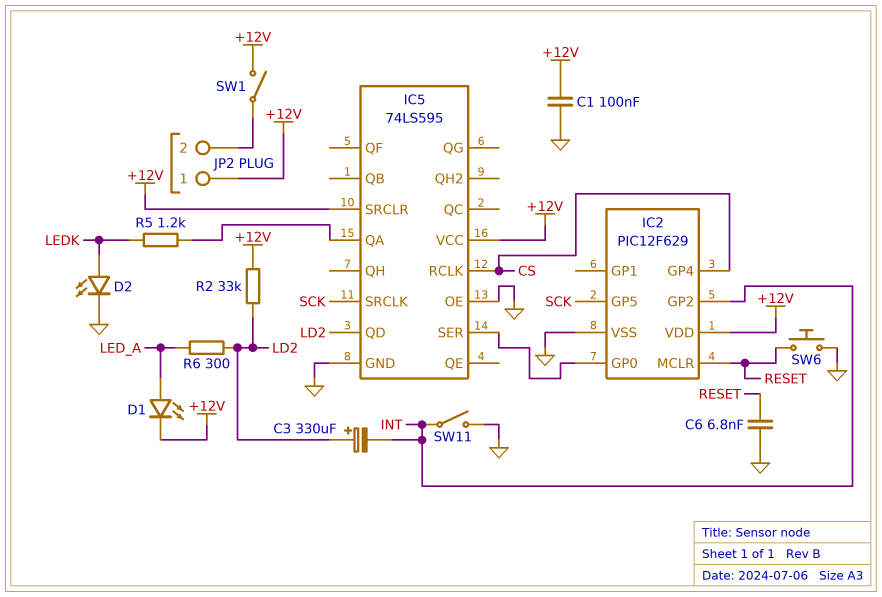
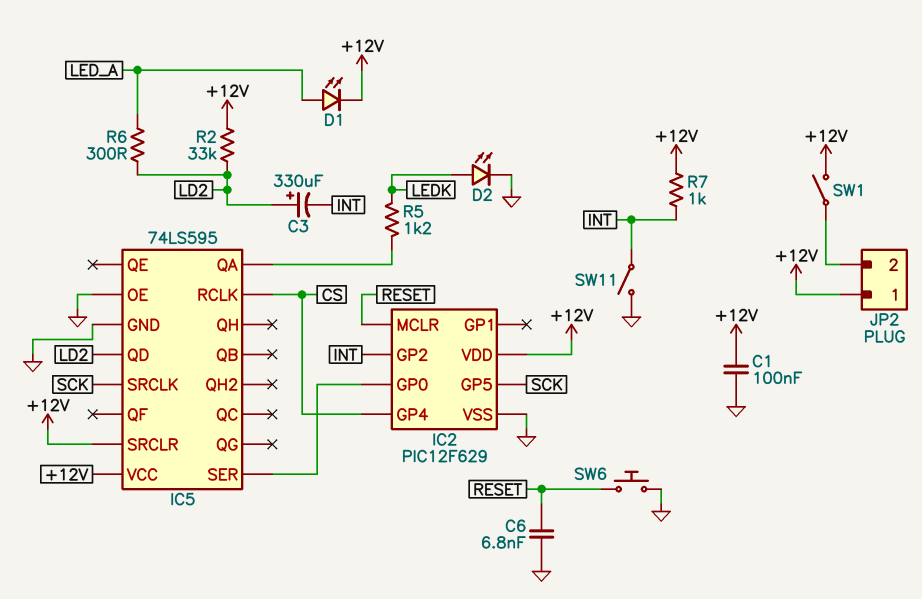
R7: none -> 1k (+12V, INT)

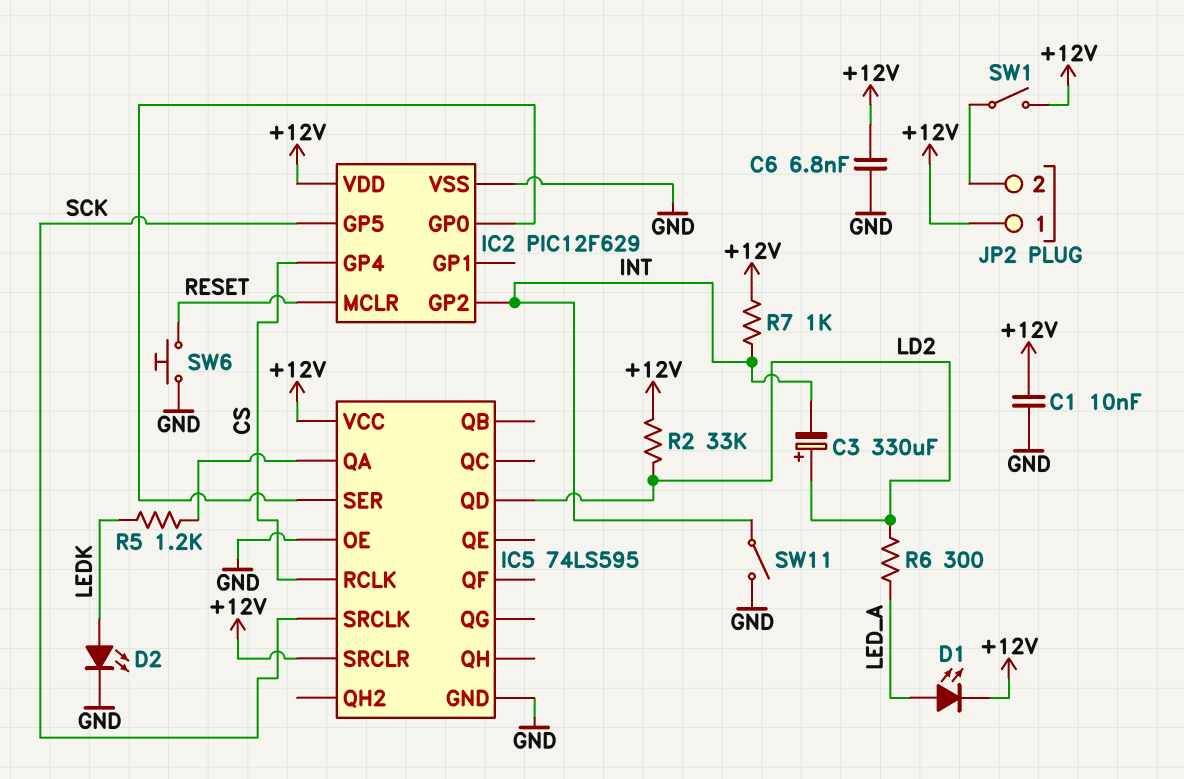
C1: 100nF (+12V, GND) -> 10nF (+12V, GND)
C6: 6.8nF (GND, RESET) -> 6.8nF (+12V, GND)

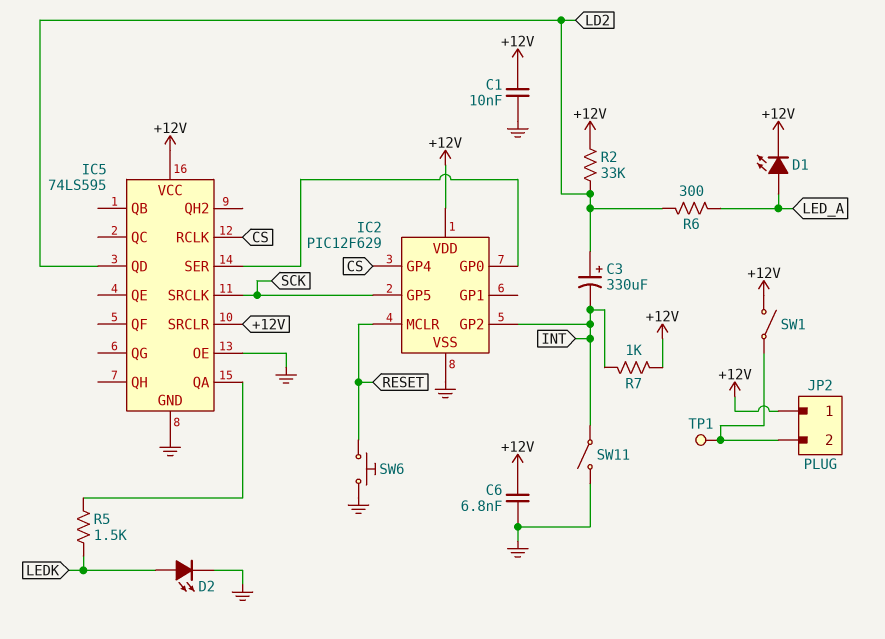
R5: 1.2k (IC5/QA, LEDK) -> 1.5k (IC5/QA, LEDK)
TP1: none -> test point (JP2/2)

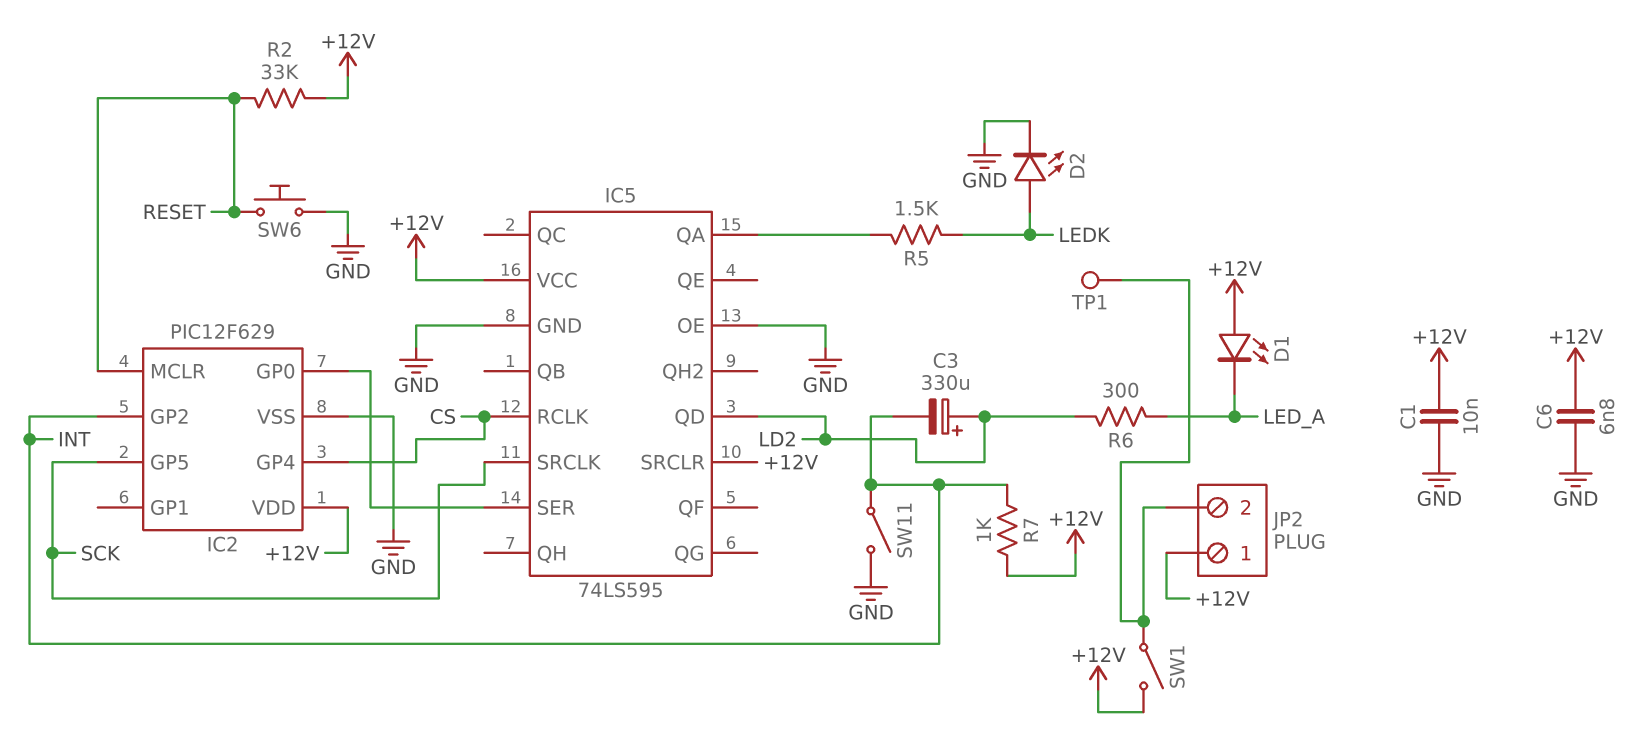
D1: LED (A LED_A, K +12V) -> LED (A +12V, K LED_A)
R2: 33k (+12V, LD2) -> 33k (+12V, RESET)

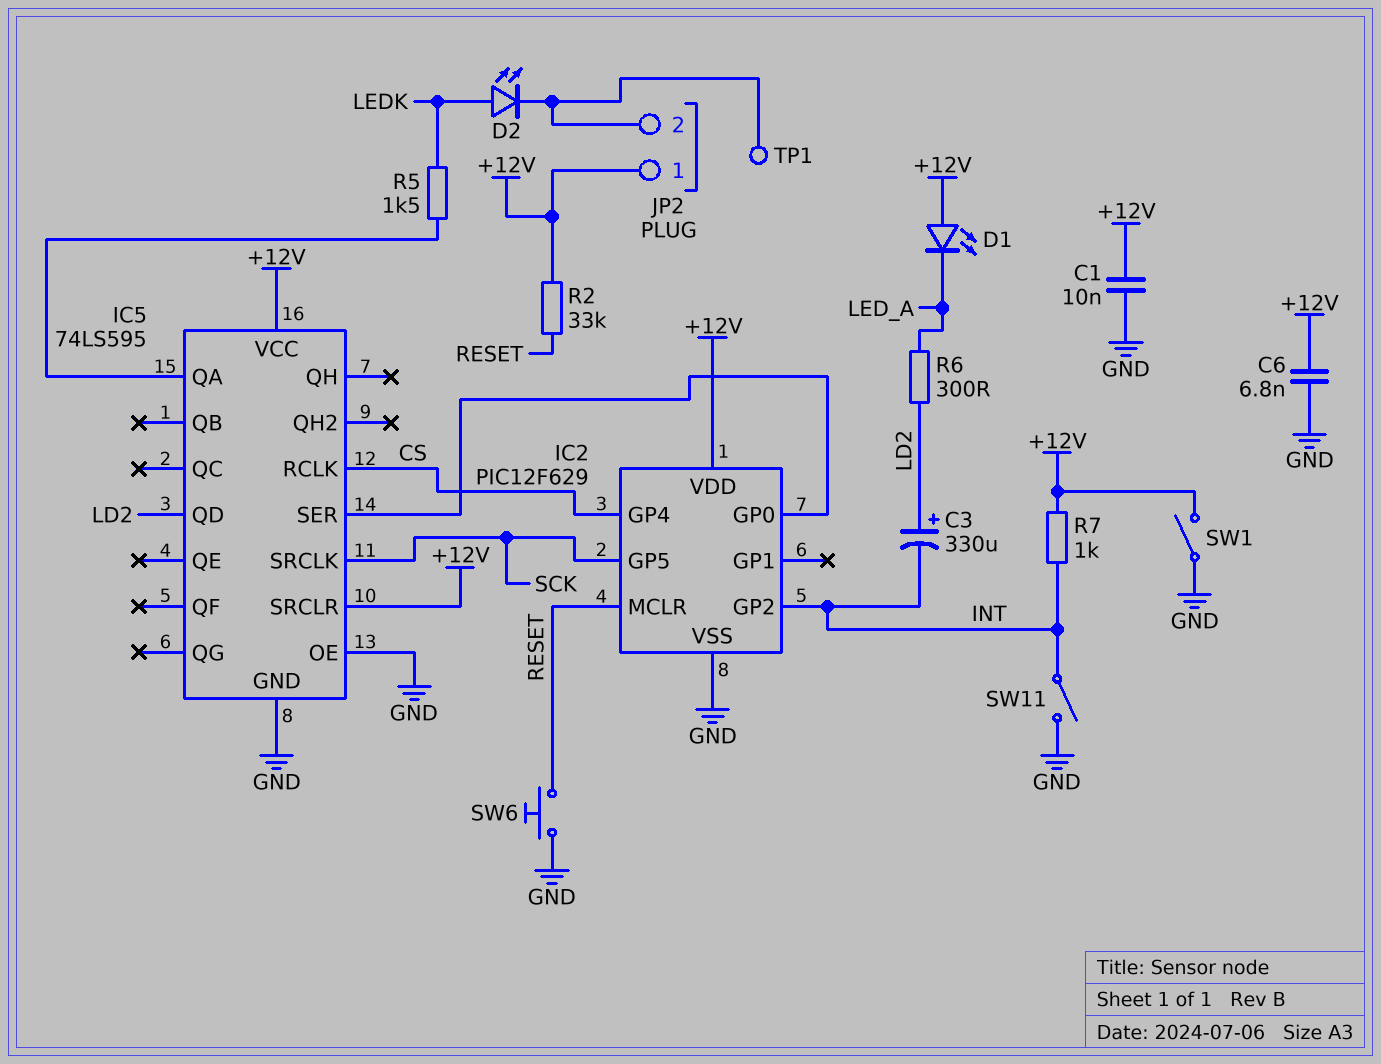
D2: LED (A LEDK, K GND) -> LED (A LEDK, K JP2/2)
SW1: switch (+12V, JP2/2) -> switch (+12V, GND)

